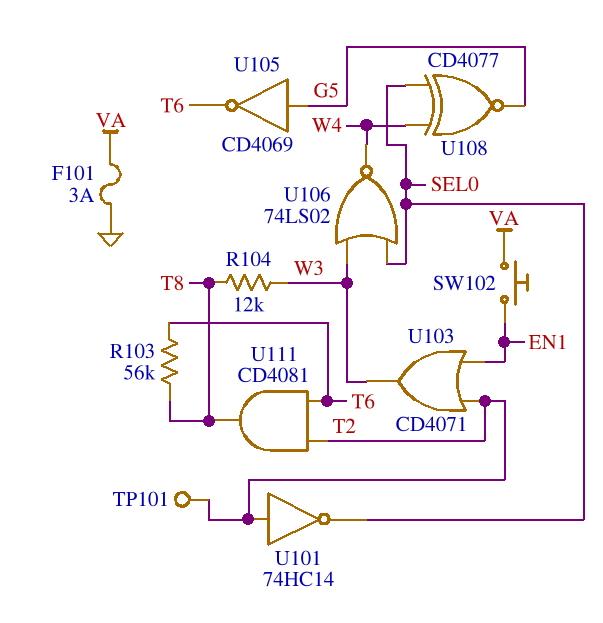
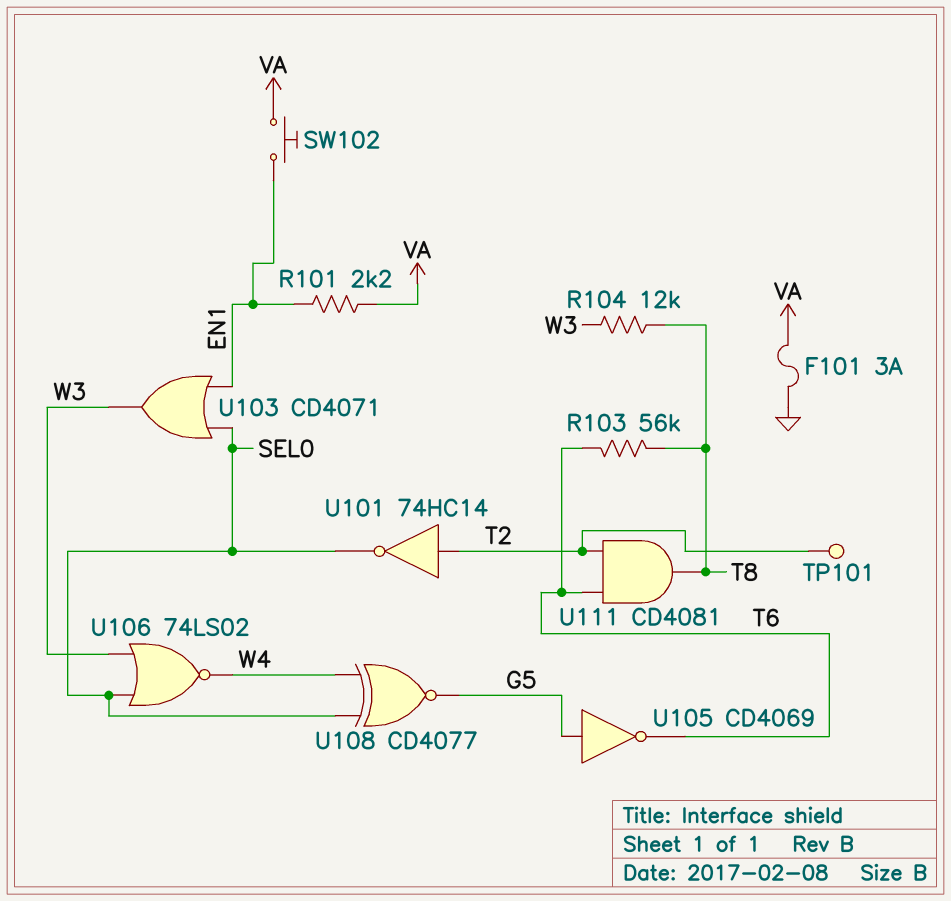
R101: none -> 2.2k (EN1, VA)
U103: OR CD4071 (in EN1, in T2, out W3) -> OR CD4071 (in EN1, in SEL0, out W3)

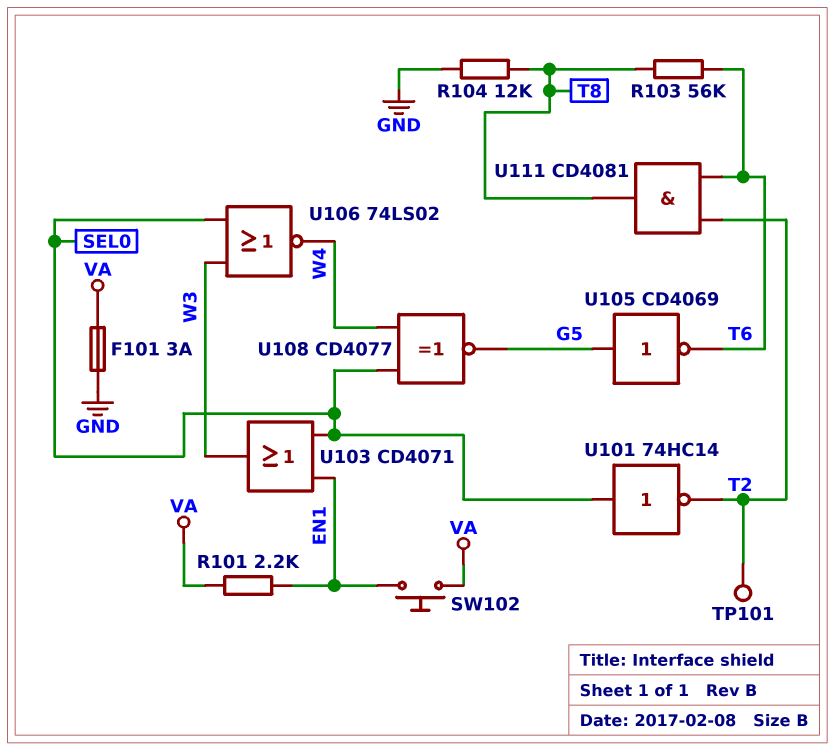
R104: 12k (T8, W3) -> 12k (GND, T8)
U101: NOT 74HC14 (in T2, out SEL0) -> NOT 74HC14 (in SEL0, out T2)

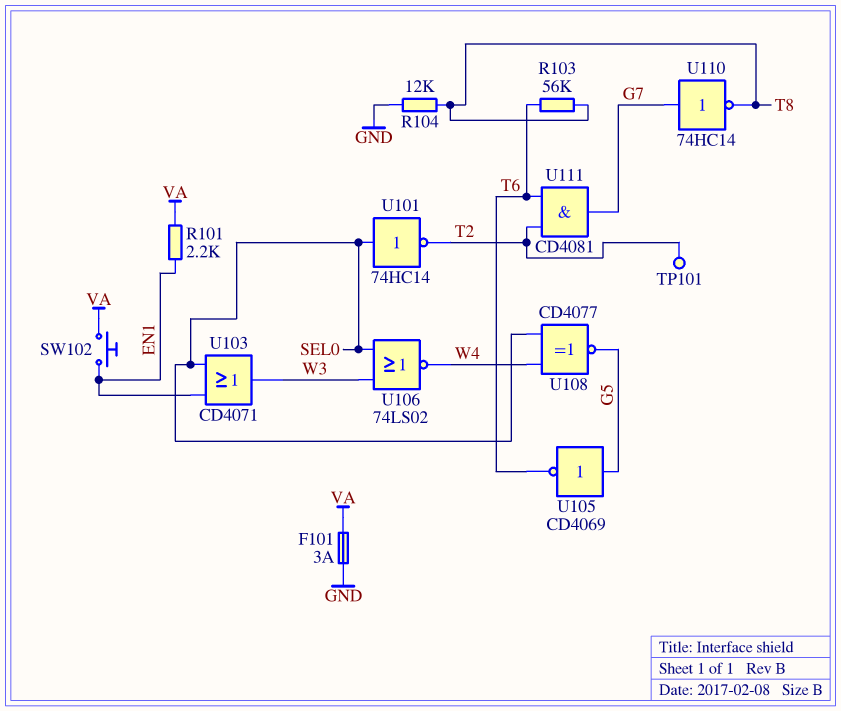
U110: none -> NOT 74HC14 (in G7, out T8)
U111: AND CD4081 (in T2, in T6, out T8) -> AND CD4081 (in T2, in T6, out G7)

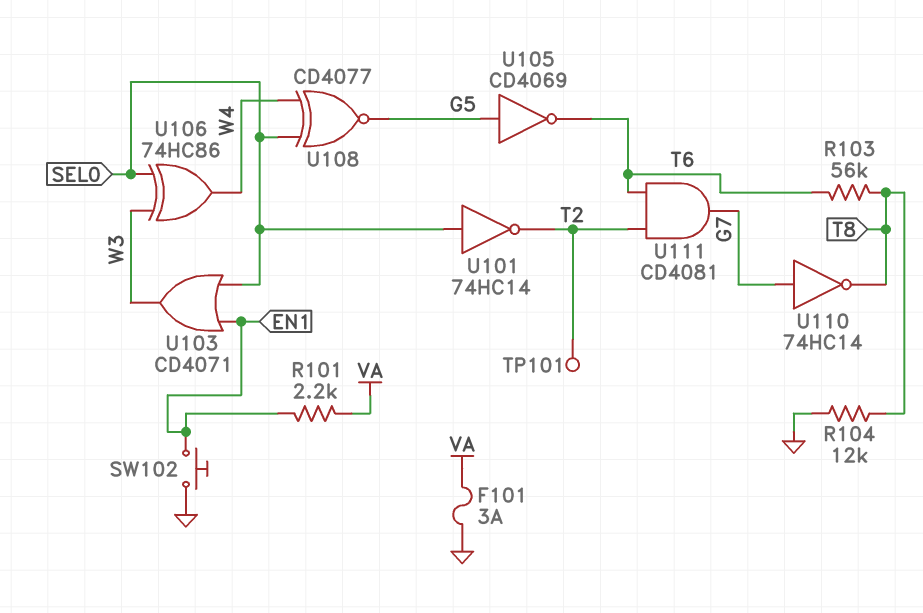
SW102: button (EN1, VA) -> button (EN1, GND)
U106: NOR 74LS02 (in SEL0, in W3, out W4) -> XOR 74HC86 (in SEL0, in W3, out W4)

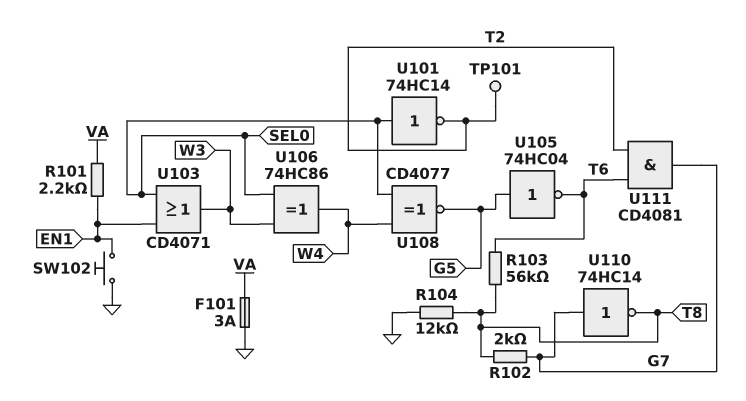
R102: none -> 2k (G7, T8)
U105: NOT CD4069 (in G5, out T6) -> NOT 74HC04 (in G5, out T6)

